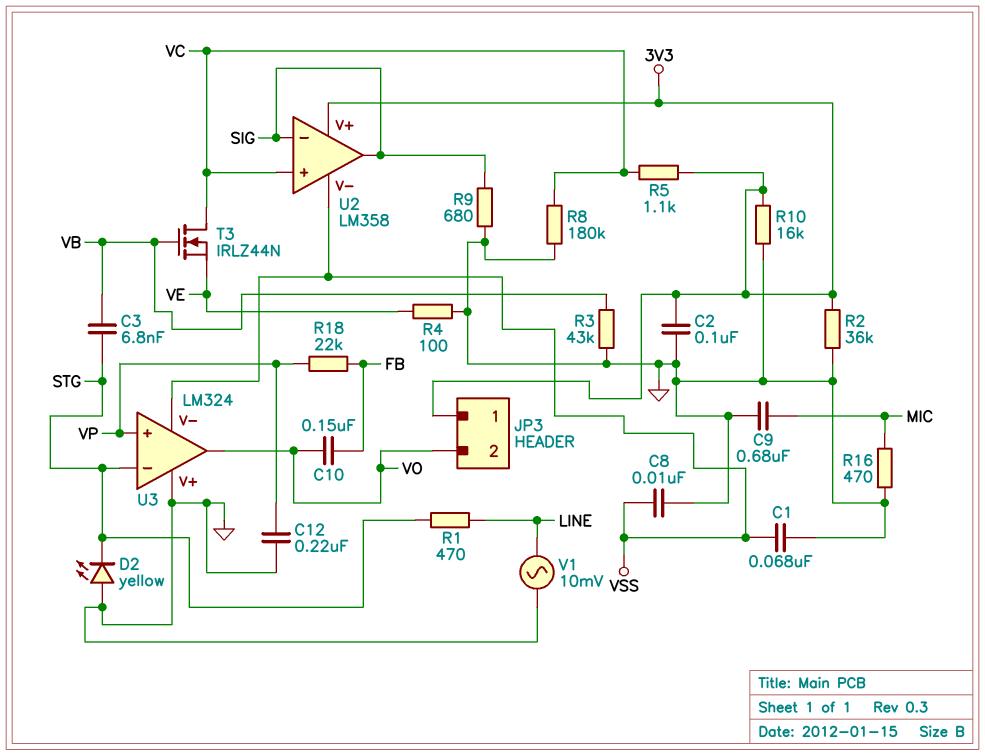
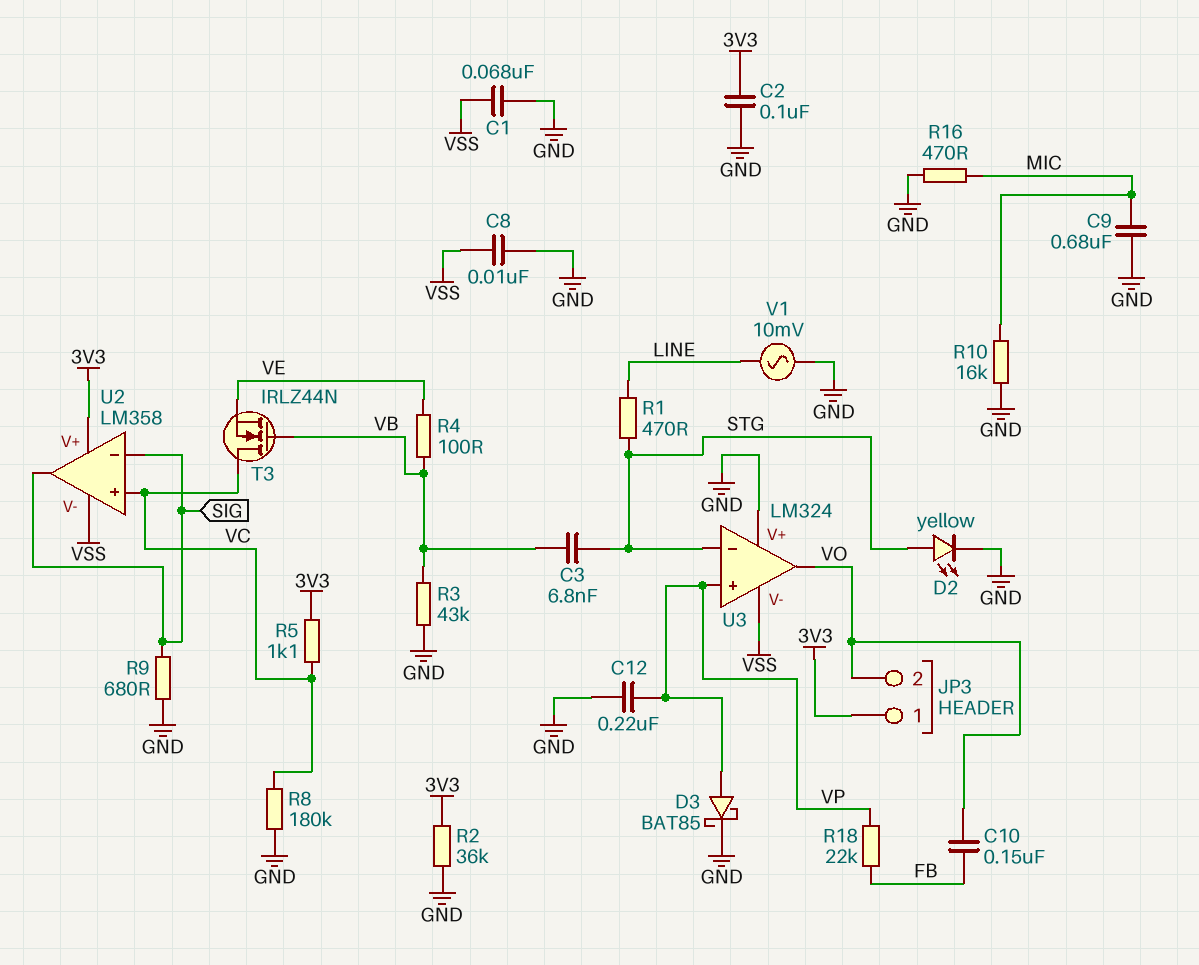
D2: LED yellow (A GND, K STG) -> LED yellow (A STG, K GND)
D3: none -> schottky BAT85 (A VP, K GND)
R4: 100 (GND, VE) -> 100 (VB, VE)
R10: 16k (3V3, GND) -> 16k (GND, MIC)

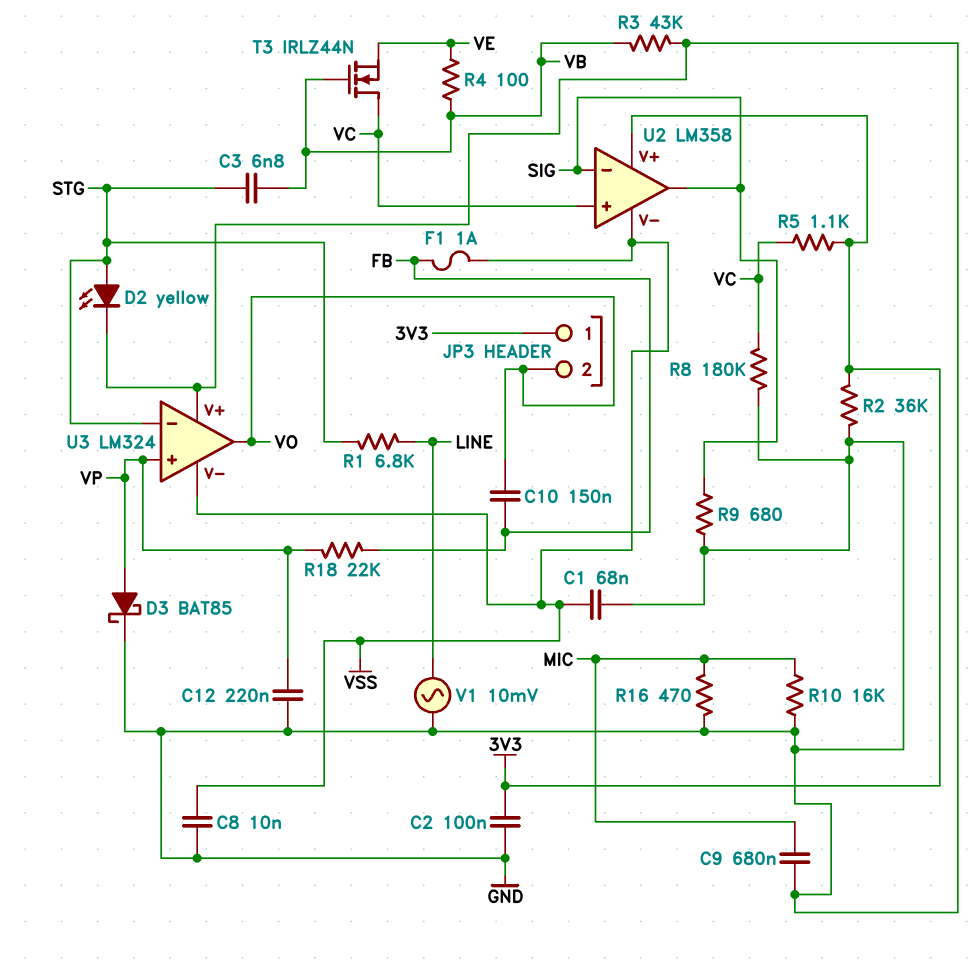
F1: none -> 1A (FB, VSS)
R1: 470 (LINE, STG) -> 6.8k (LINE, STG)

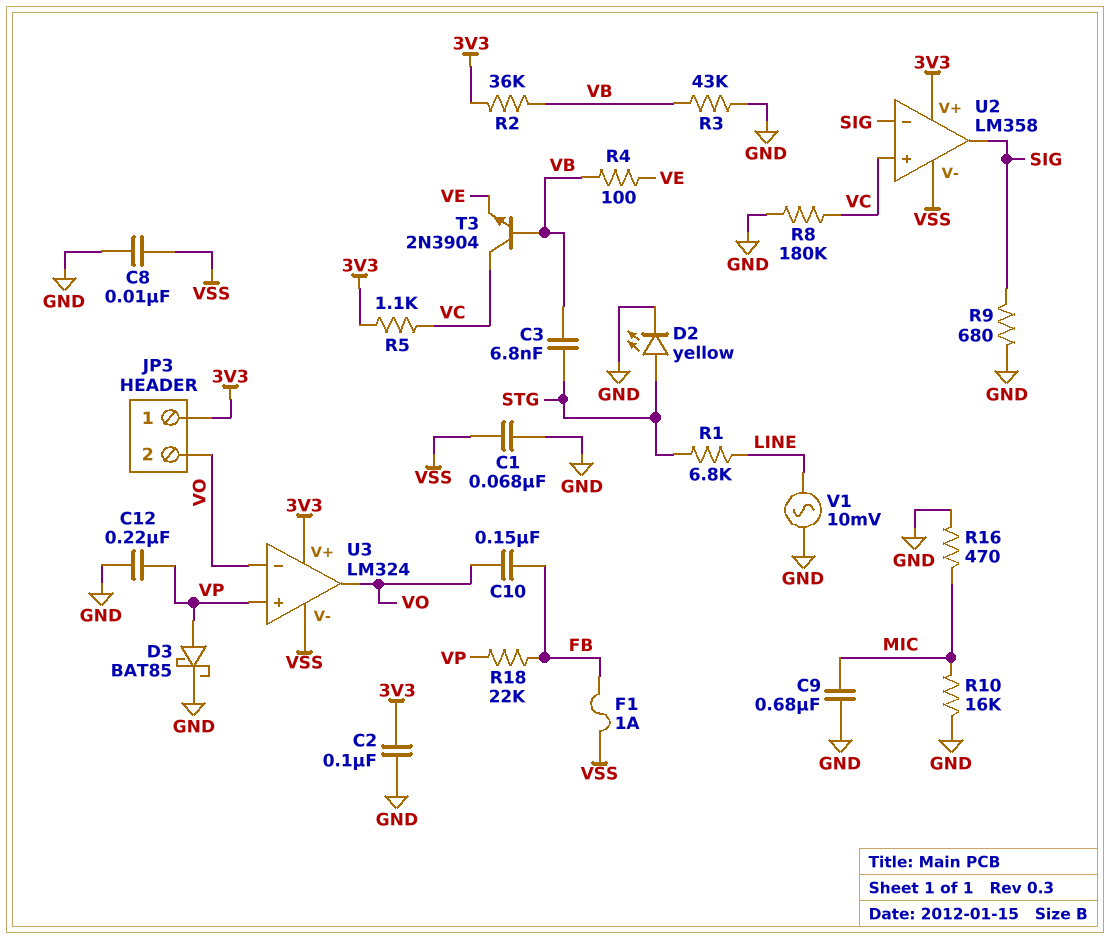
R2: 36k (3V3, GND) -> 36k (3V3, VB)
T3: NMOS IRLZ44N (G VB, D VC, S VE) -> NPN 2N3904 (B VB, C VC, E VE)
U3 pin V+: GND -> 3V3
U3 pin in-: STG -> VO

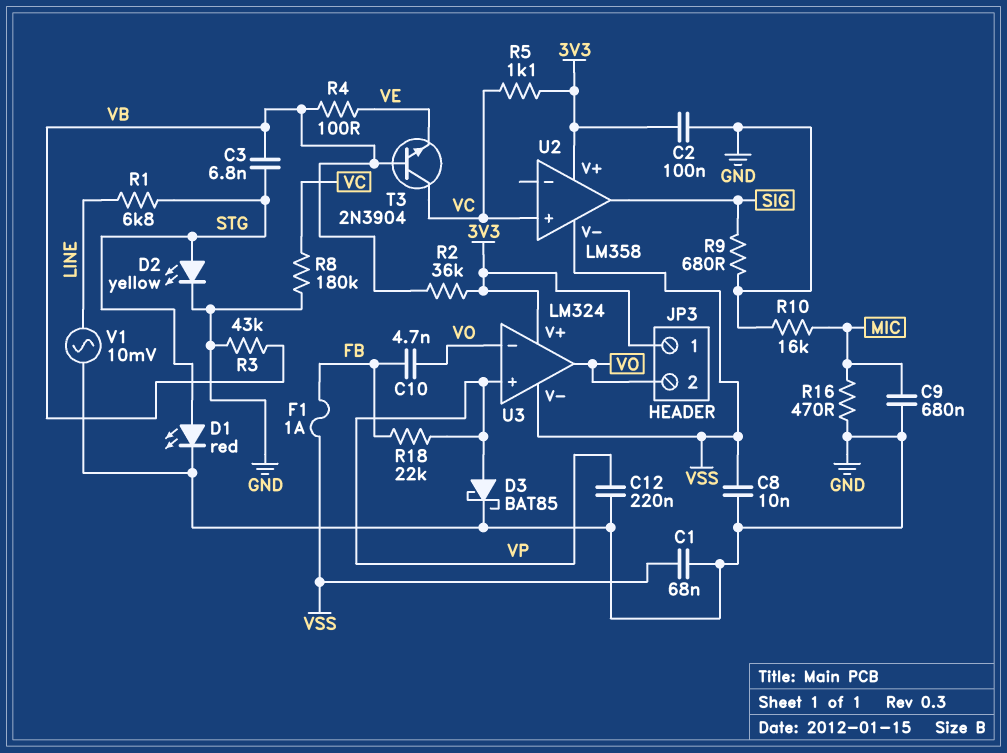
C10: 150nF (FB, VO) -> 4.7nF (FB, VO)
D1: none -> LED red (A STG, K GND)
U2 pin in-: SIG -> none

